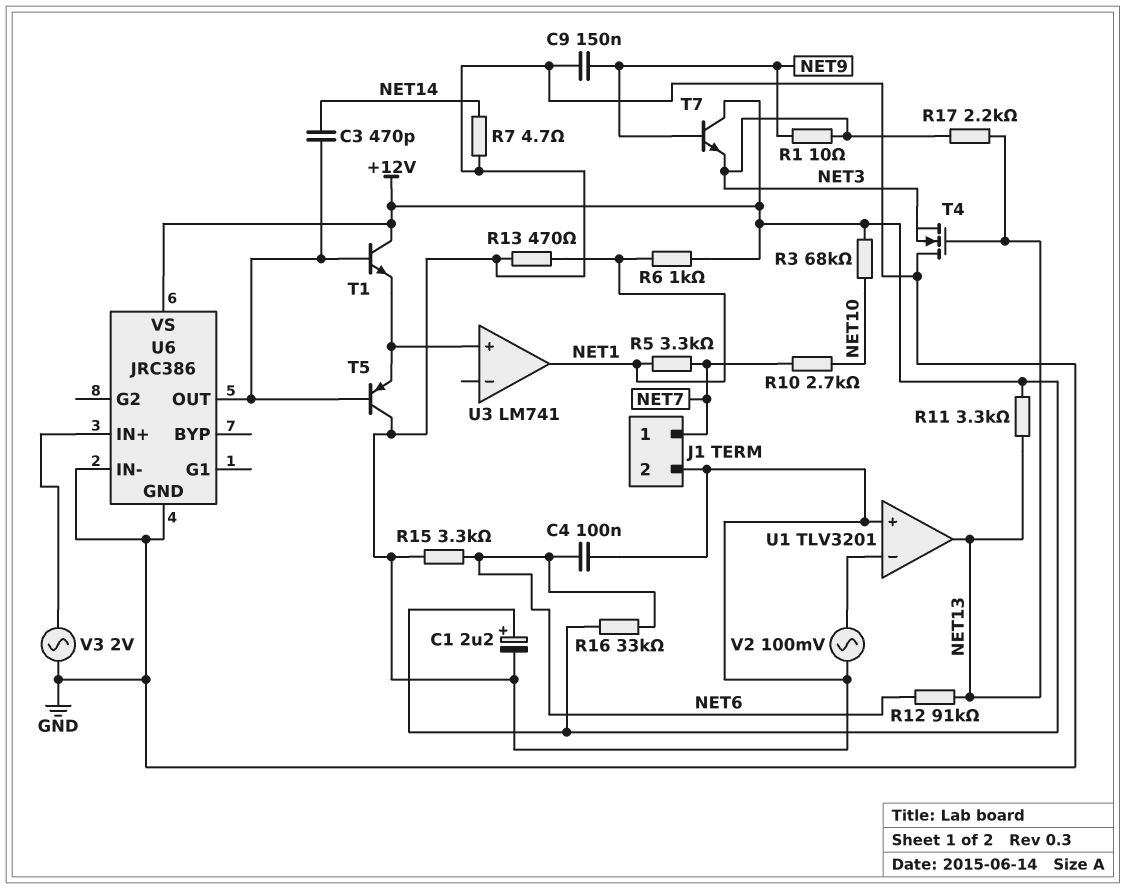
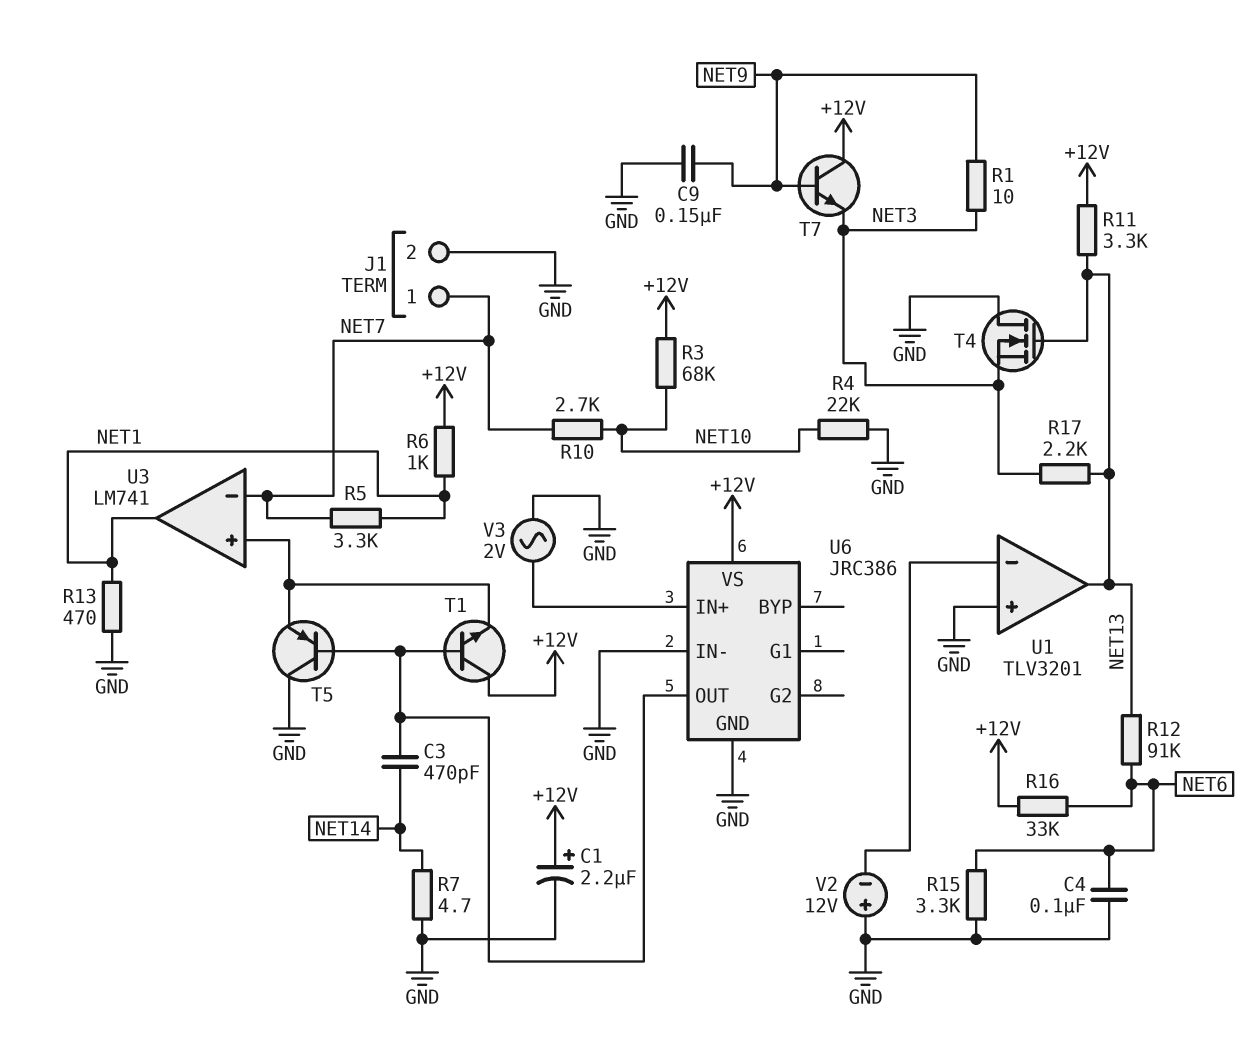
R4: none -> 22k (GND, NET10)
U3 pin in-: none -> NET7
V2: AC 100mV (GND, U1/in-) -> 12V (plus GND, minus U1/in-)

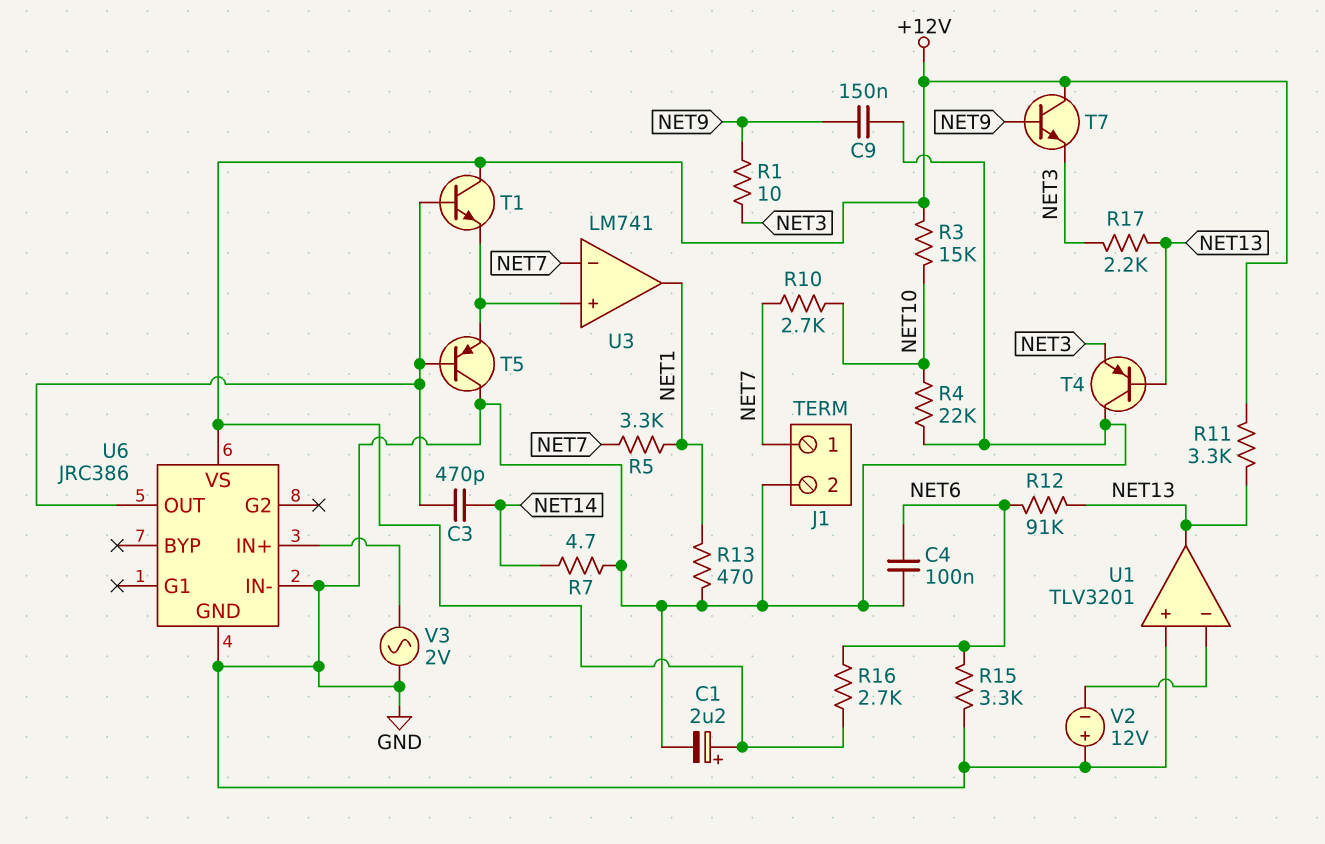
R3: 68k (+12V, NET10) -> 15k (+12V, NET10)
R6: 1k (+12V, NET1) -> none
R16: 33k (+12V, NET6) -> 2.7k (+12V, NET6)
T4: NMOS (G NET13, D GND, S NET3) -> PNP (B NET13, C GND, E NET3)

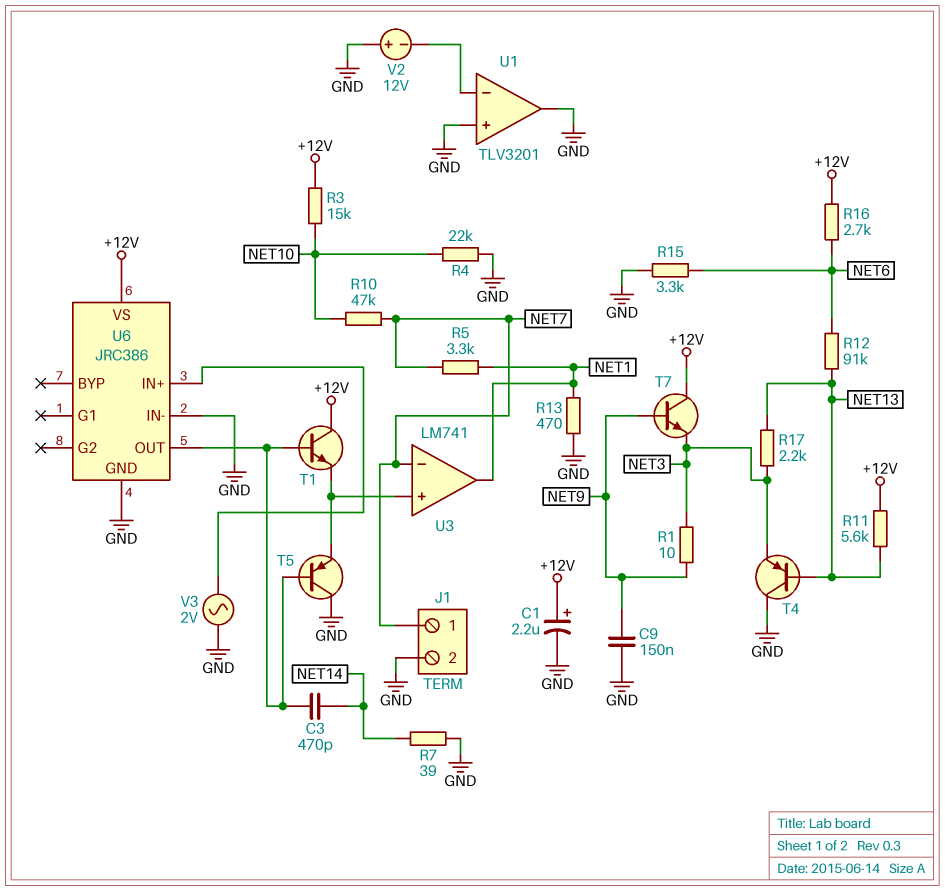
C4: 100nF (GND, NET6) -> none
R7: 4.7 (GND, NET14) -> 39 (GND, NET14)
R10: 2.7k (NET7, NET10) -> 47k (NET7, NET10)
R11: 3.3k (+12V, NET13) -> 5.6k (+12V, NET13)
U1 pin out: NET13 -> GND

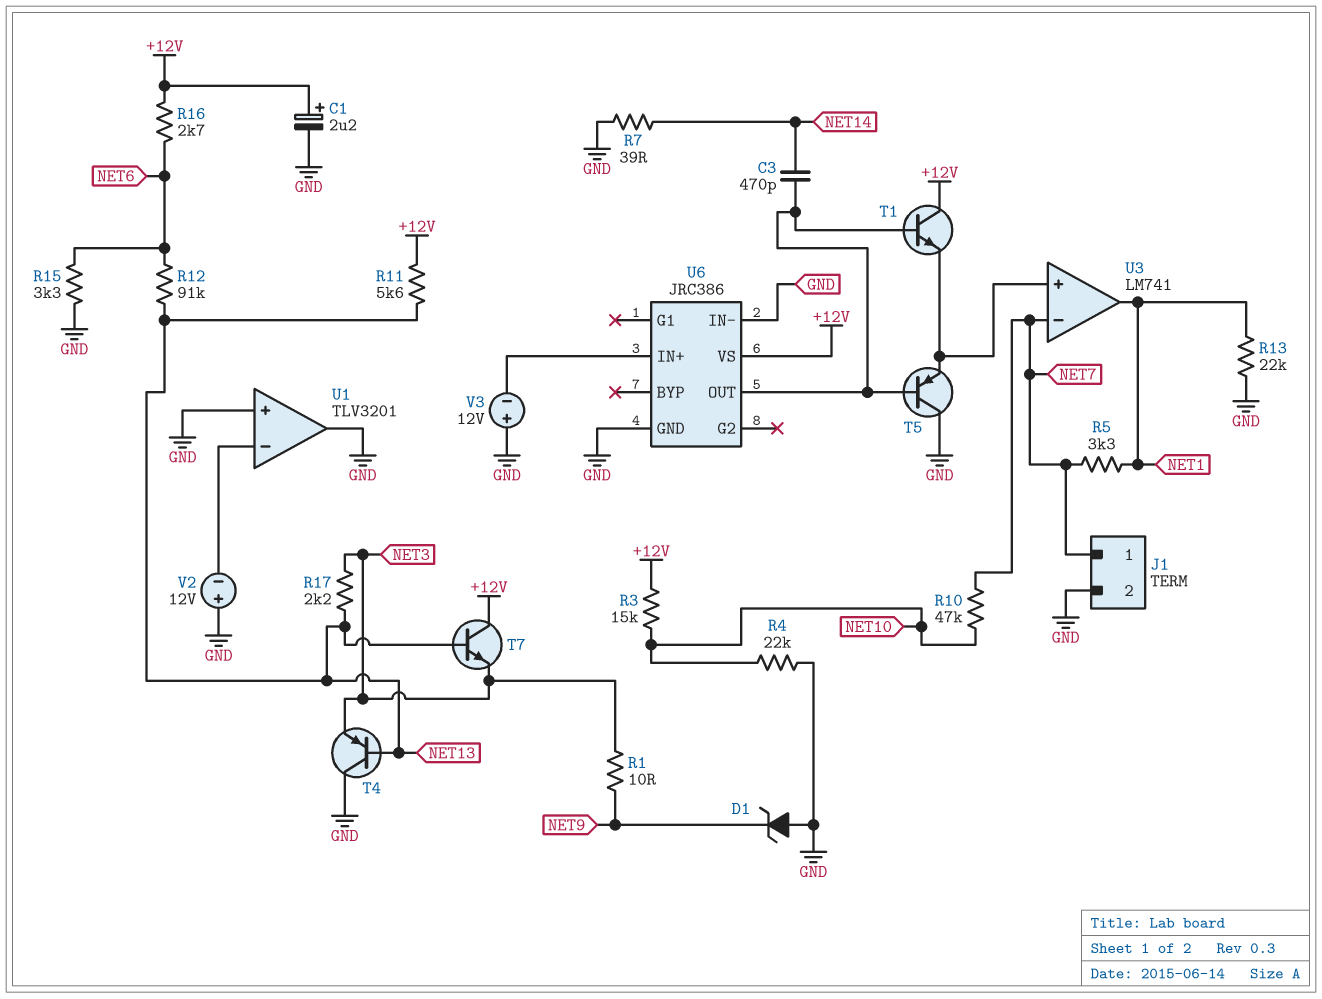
C9: 150nF (GND, NET9) -> none
D1: none -> zener (A GND, K NET9)
R13: 470 (GND, NET1) -> 22k (GND, NET1)
T7: NPN (B NET9, C +12V, E NET3) -> NPN (B NET13, C +12V, E NET3)
V3: AC 2V (GND, U6/IN+) -> 12V (plus GND, minus U6/IN+)

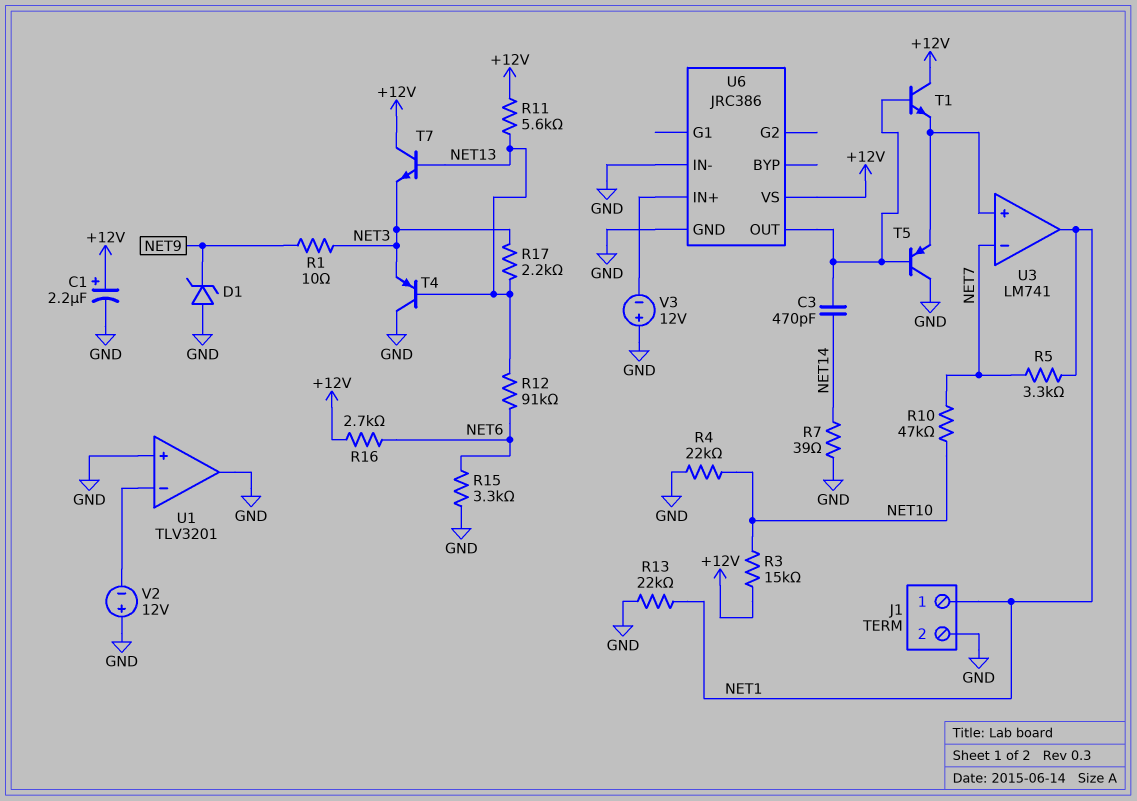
J1 pin 1: NET7 -> NET1

